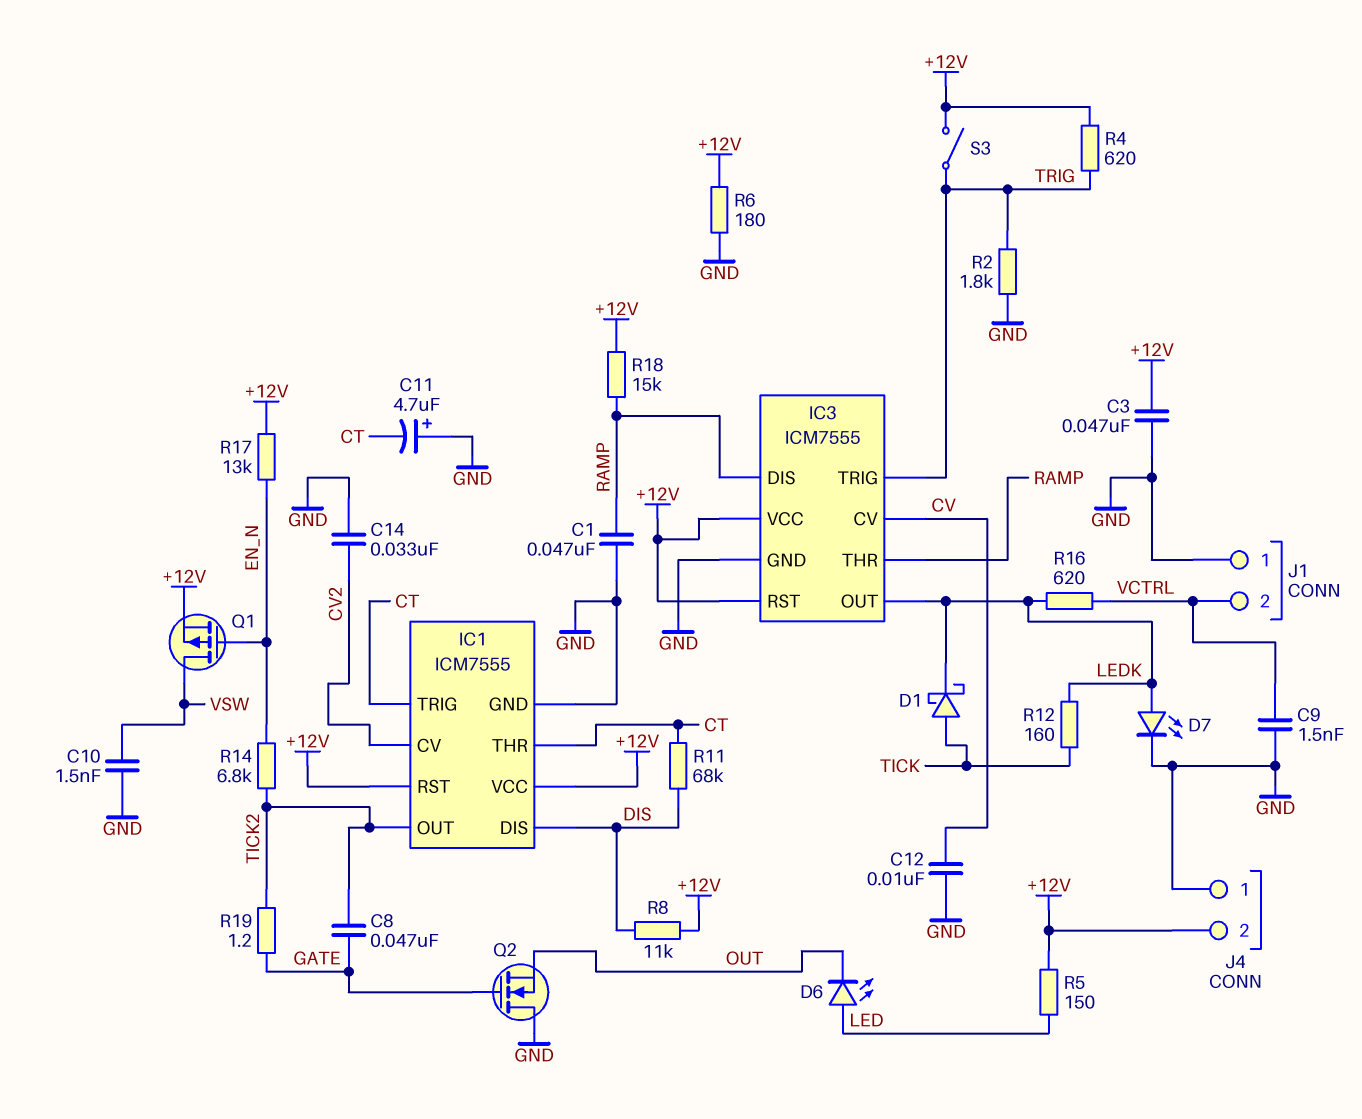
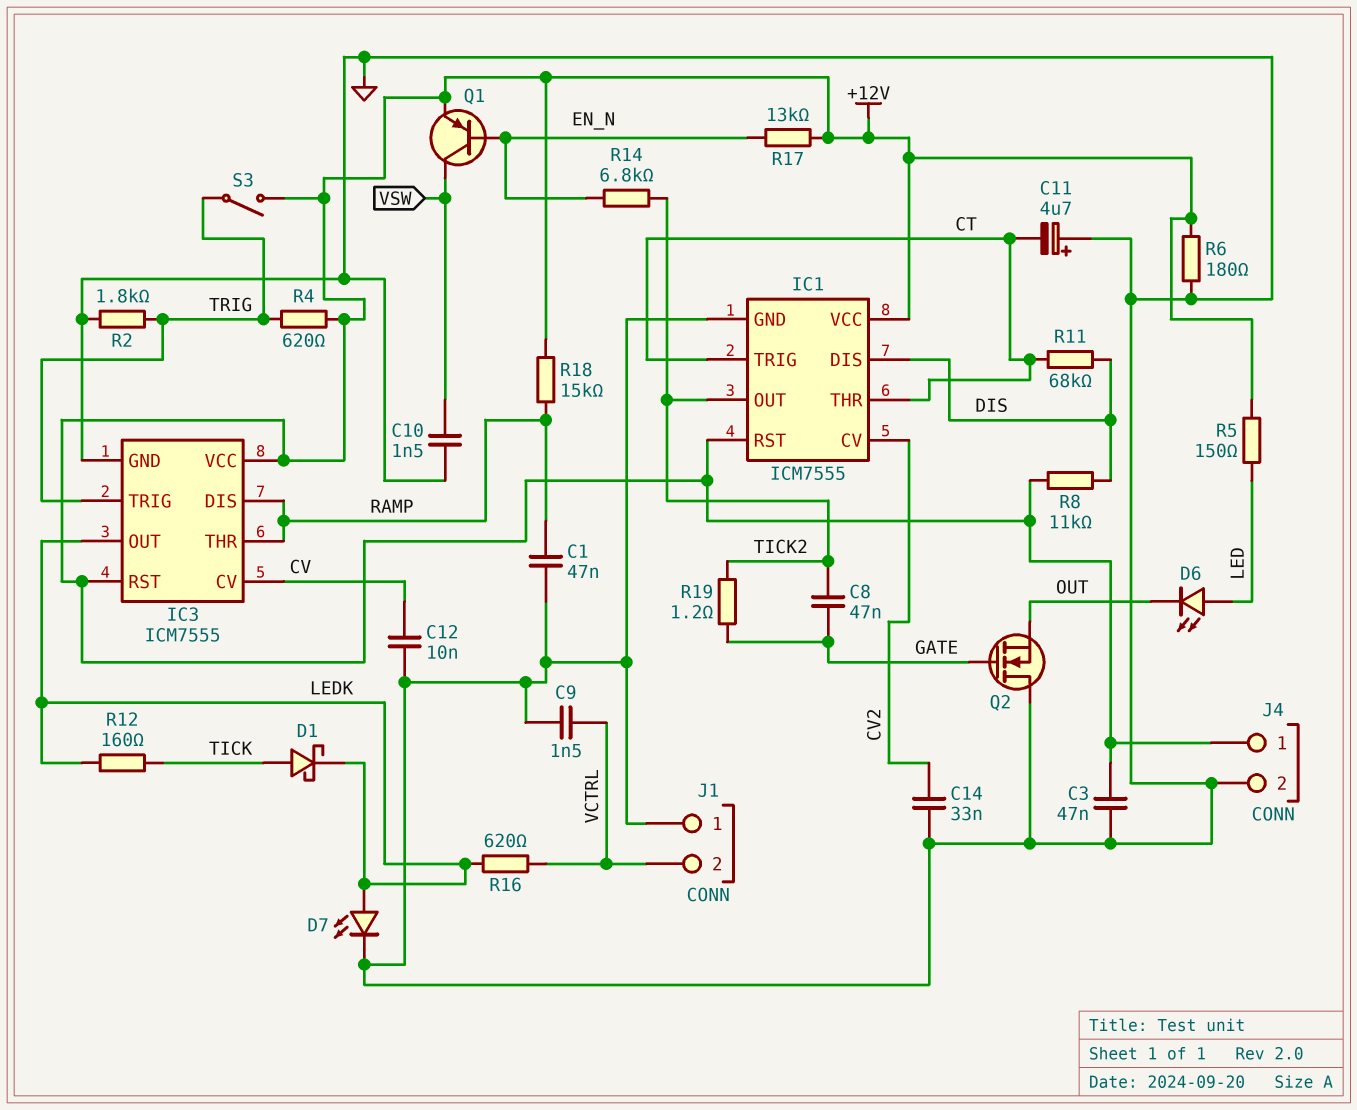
J4 pin 1: GND -> +12V
J4 pin 2: +12V -> GND
Q1: PMOS (G EN_N, D VSW, S +12V) -> PNP (B EN_N, C VSW, E +12V)

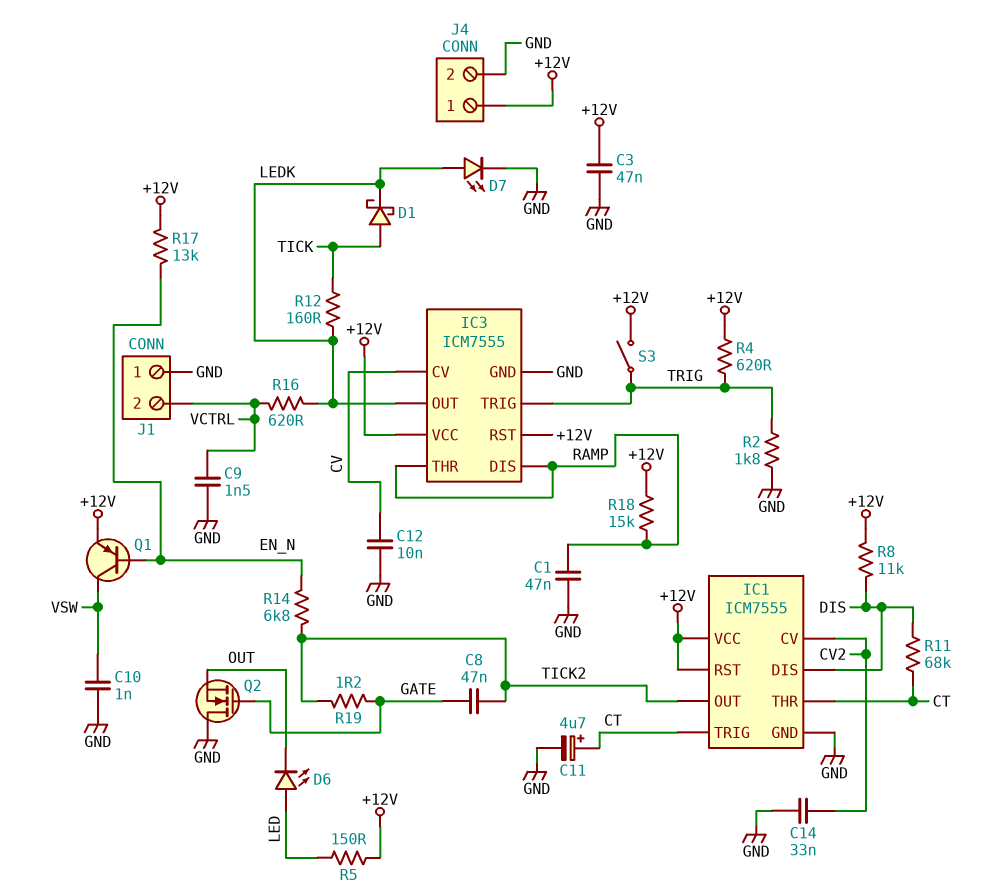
C10: 1.5nF (GND, VSW) -> 1nF (GND, VSW)
C11: 4.7uF (plus GND, minus CT) -> 4.7uF (plus CT, minus GND)
R6: 180 (+12V, GND) -> none

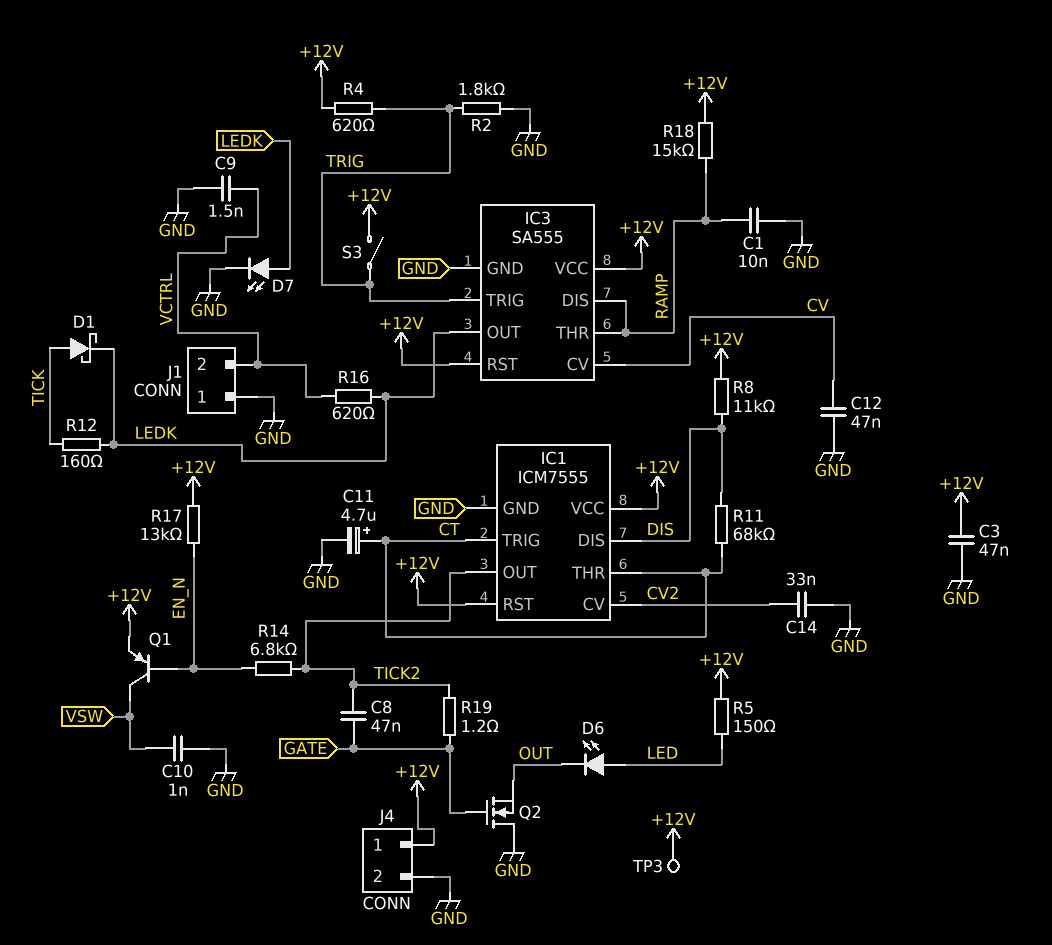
C1: 47nF (GND, RAMP) -> 10nF (GND, RAMP)
C12: 10nF (CV, GND) -> 47nF (CV, GND)
IC3: ICM7555 -> SA555
TP3: none -> test point (+12V)

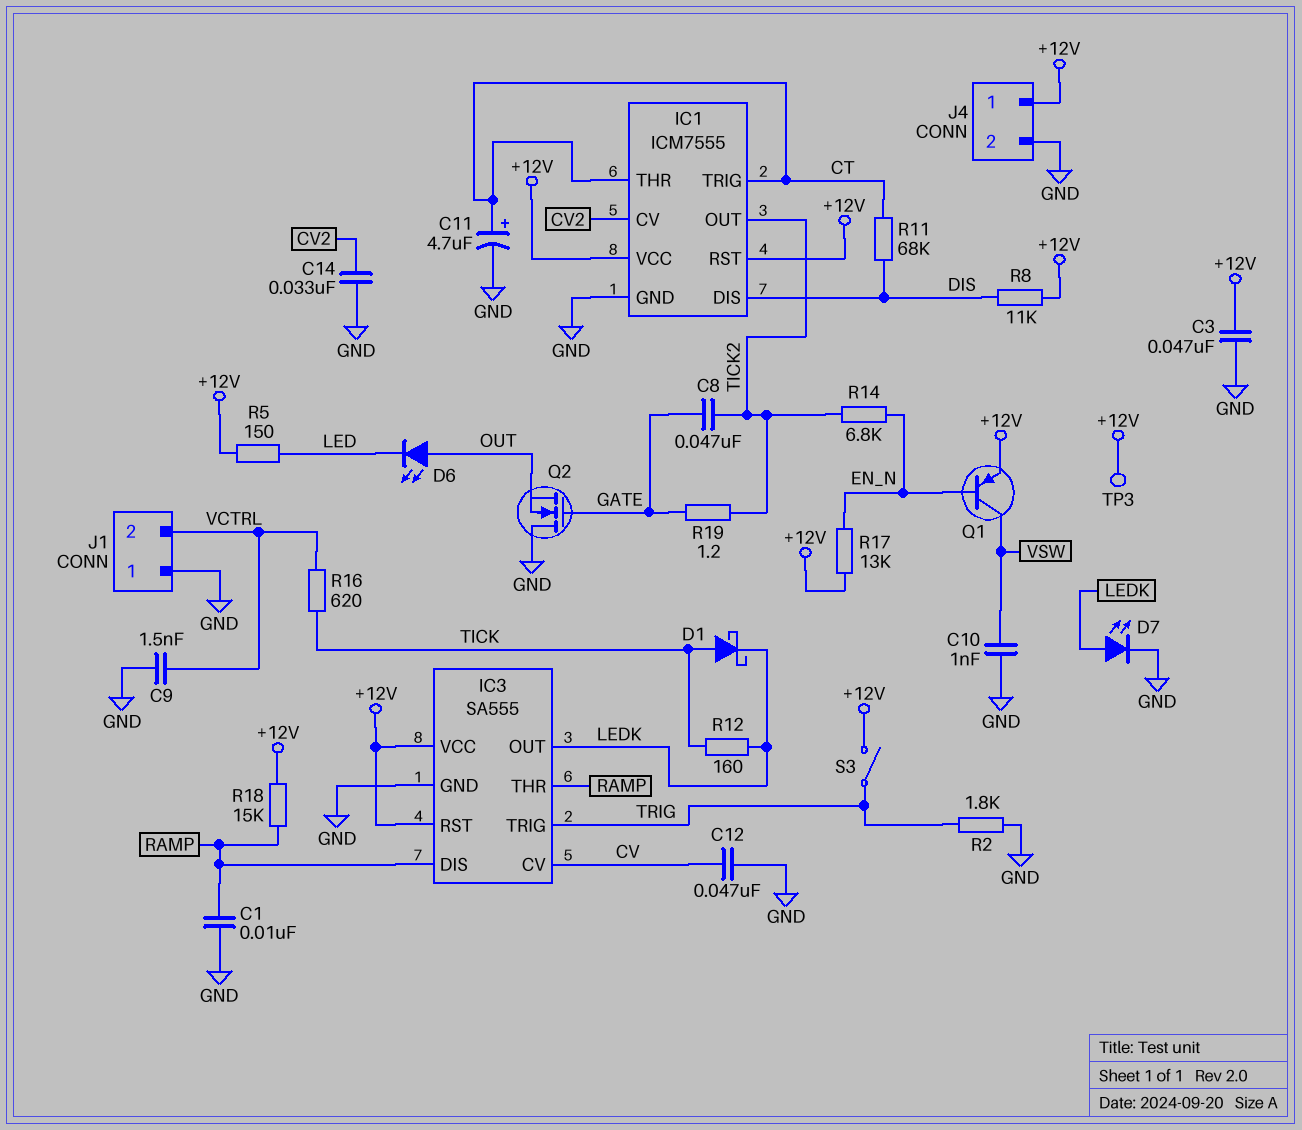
D6: LED (A LED, K OUT) -> LED (A OUT, K LED)
R4: 620 (+12V, TRIG) -> none
R16: 620 (LEDK, VCTRL) -> 620 (TICK, VCTRL)

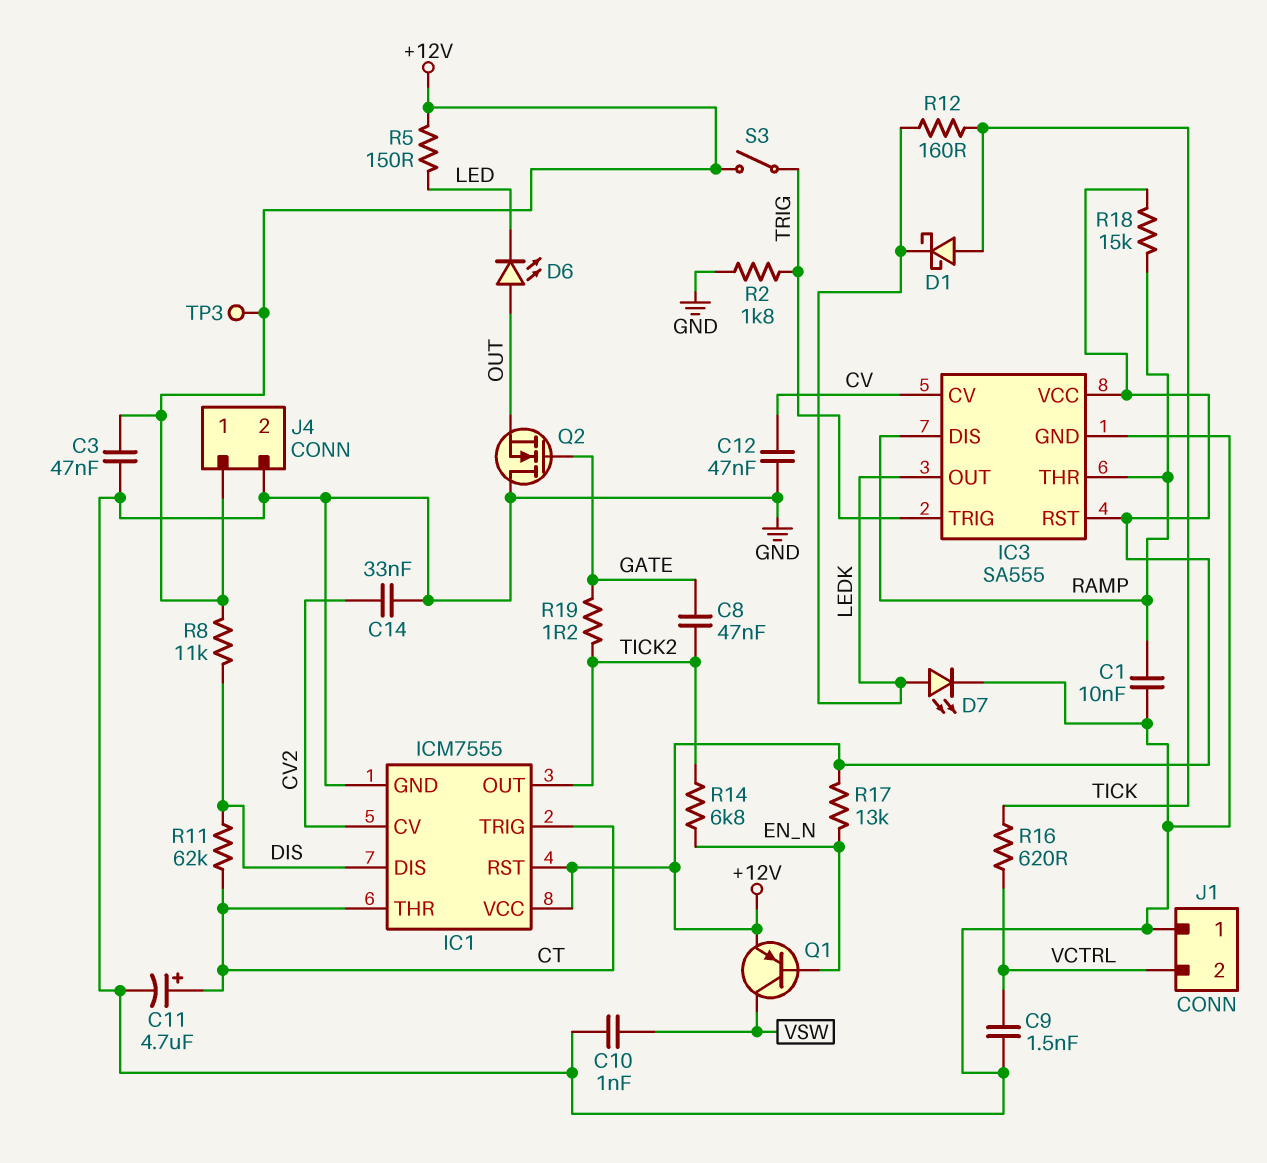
R11: 68k (CT, DIS) -> 62k (CT, DIS)

